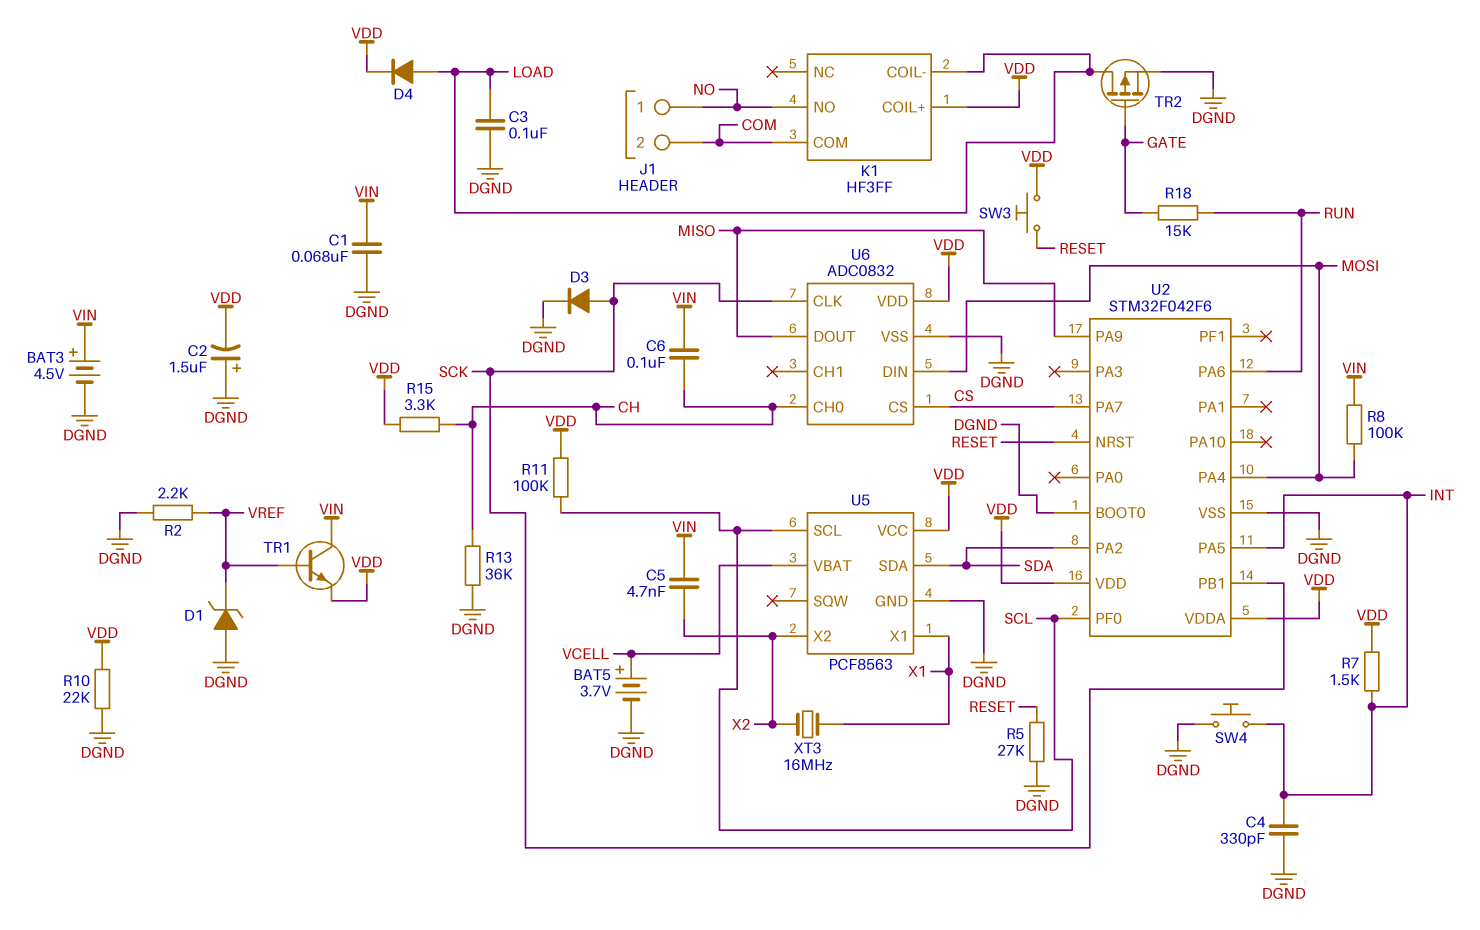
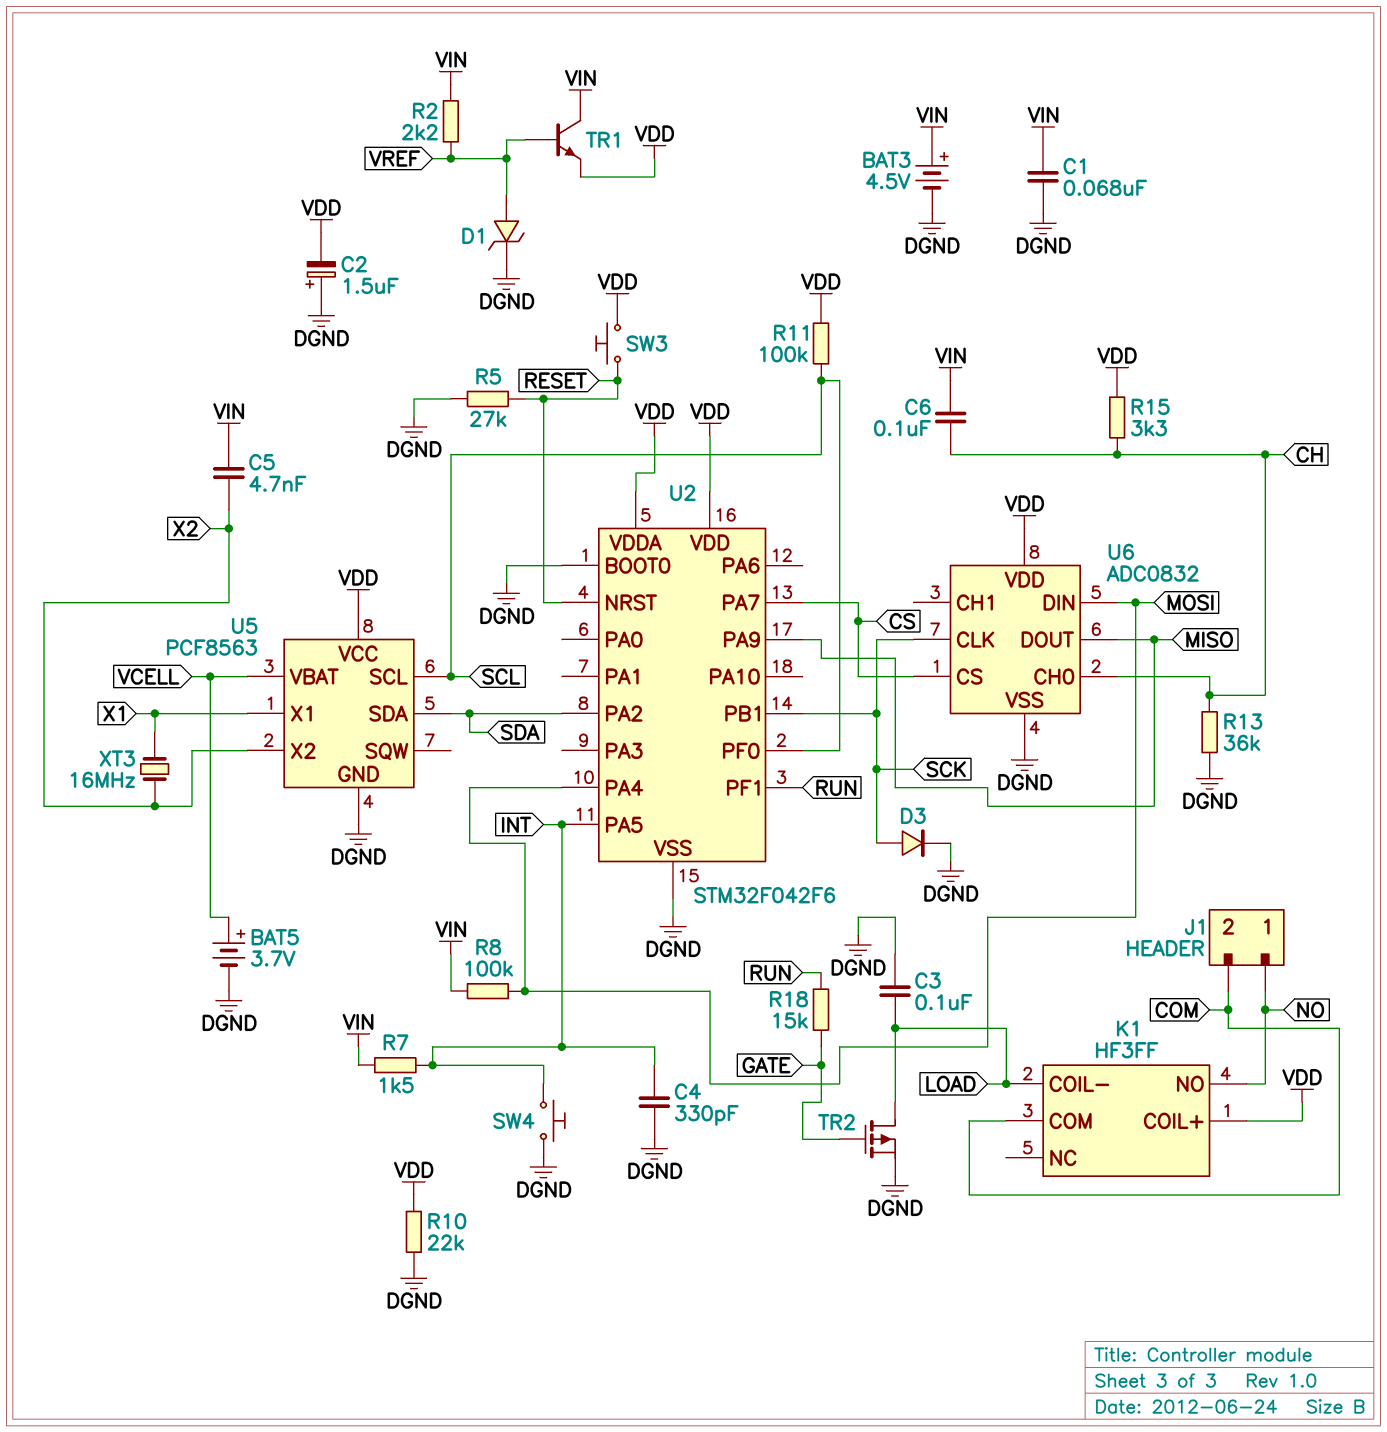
D1: zener (A DGND, K VREF) -> zener (A VREF, K DGND)
D4: diode (A LOAD, K VDD) -> none
R2: 2.2k (DGND, VREF) -> 2.2k (VIN, VREF)
R7: 1.5k (INT, VDD) -> 1.5k (INT, VIN)
U2 pin PA6: RUN -> none
U2 pin PF1: none -> RUN

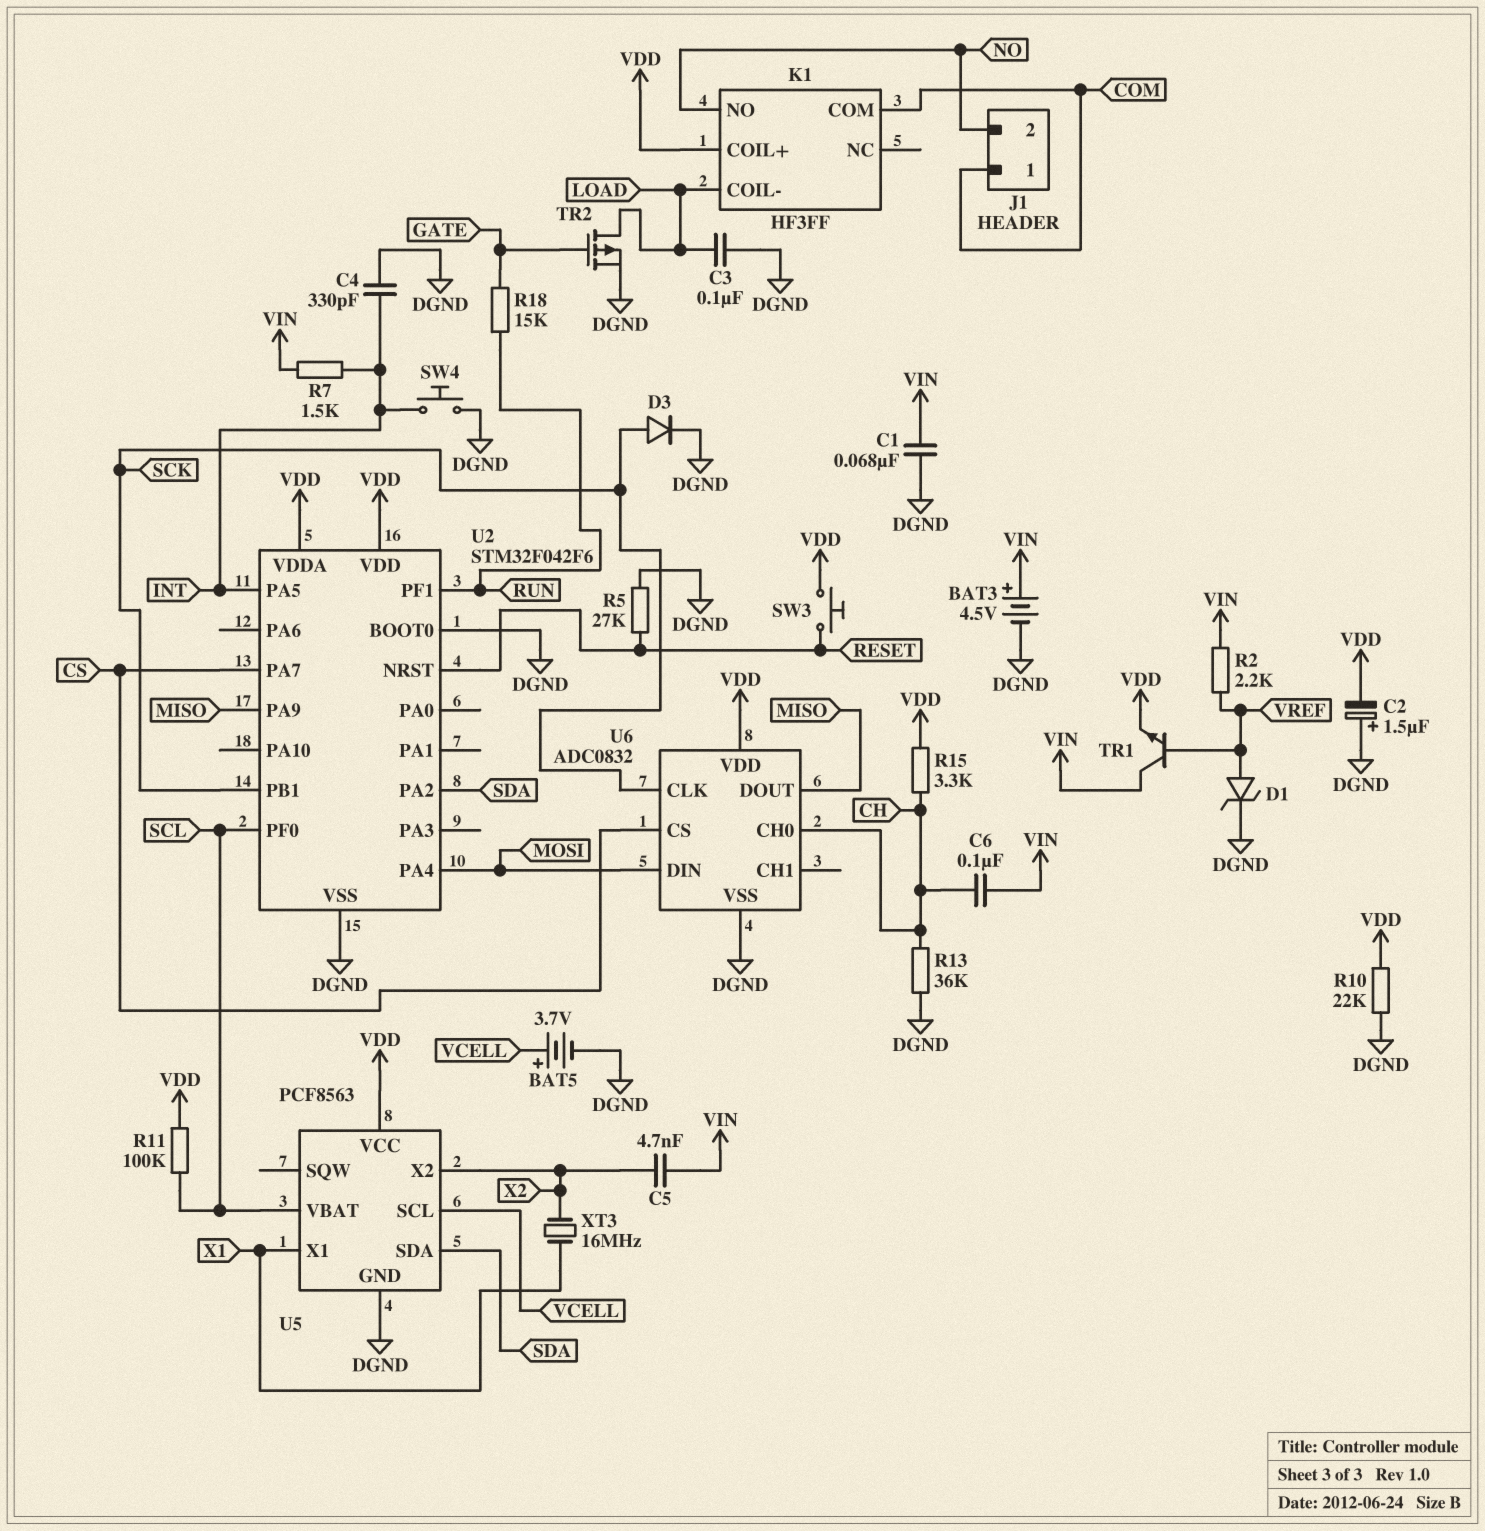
J1 pin 1: NO -> COM
J1 pin 2: COM -> NO
R8: 100k (MOSI, VIN) -> none
U5 pin SCL: SCL -> VCELL
U5 pin VBAT: VCELL -> SCL

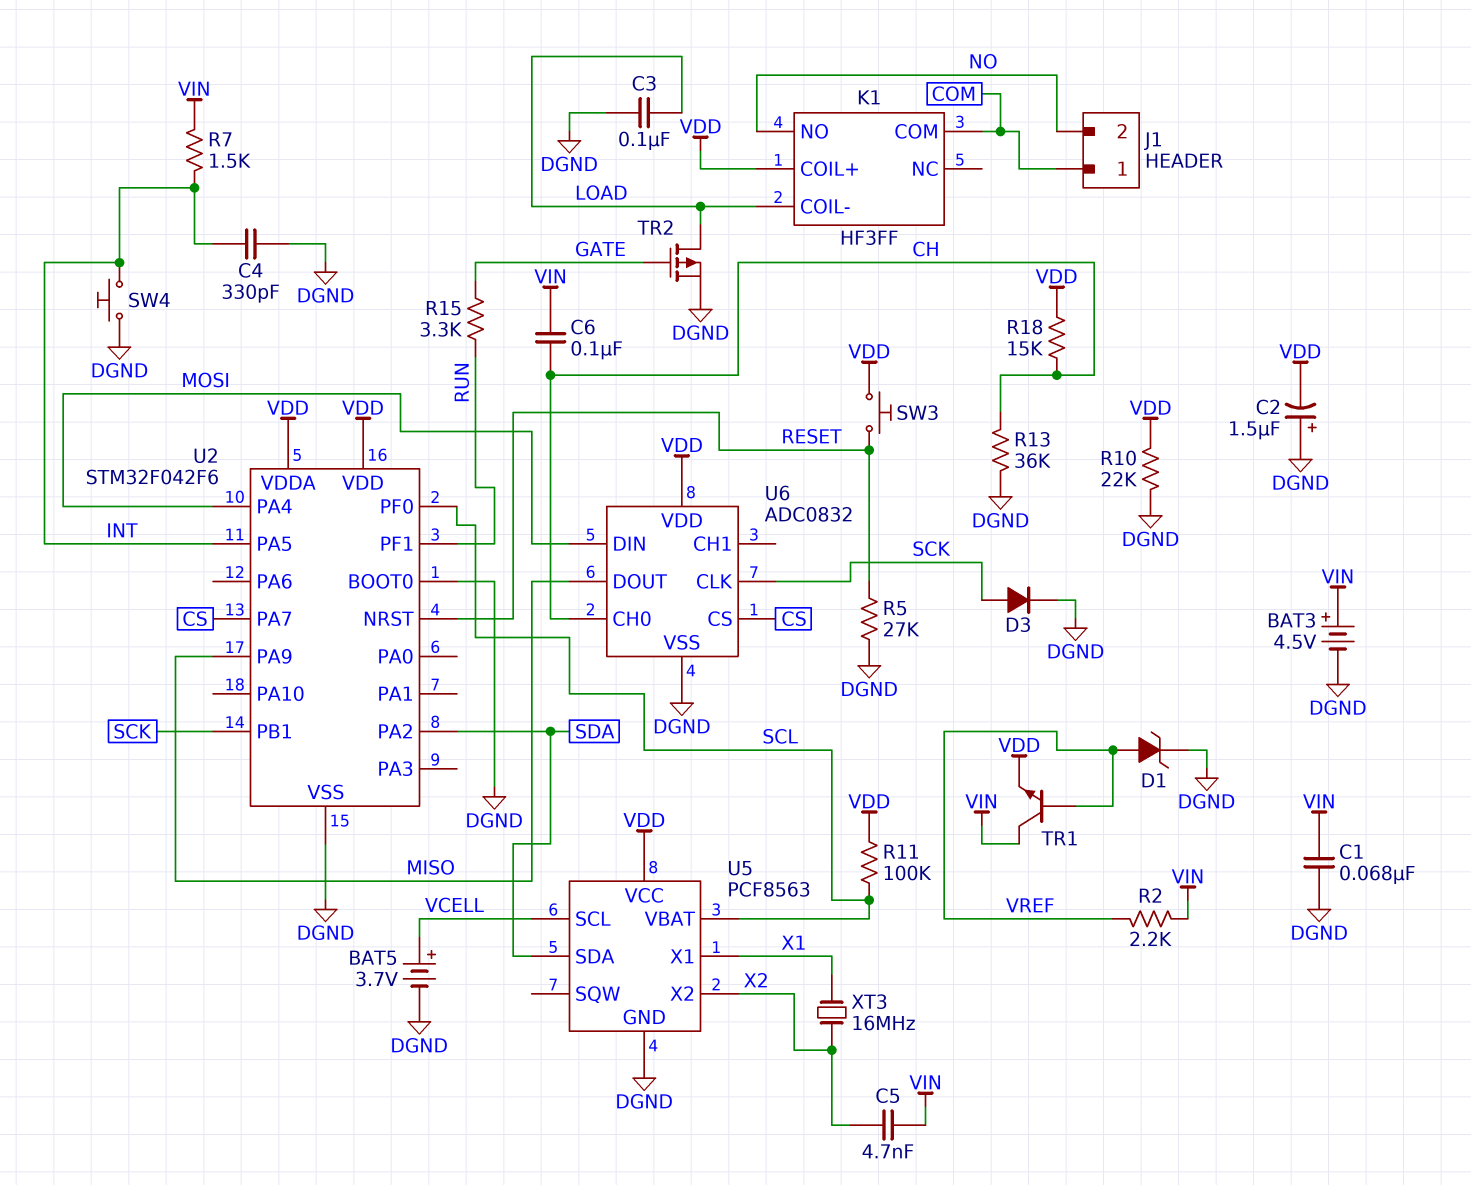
R15: 3.3k (CH, VDD) -> 3.3k (GATE, RUN)
R18: 15k (GATE, RUN) -> 15k (CH, VDD)

